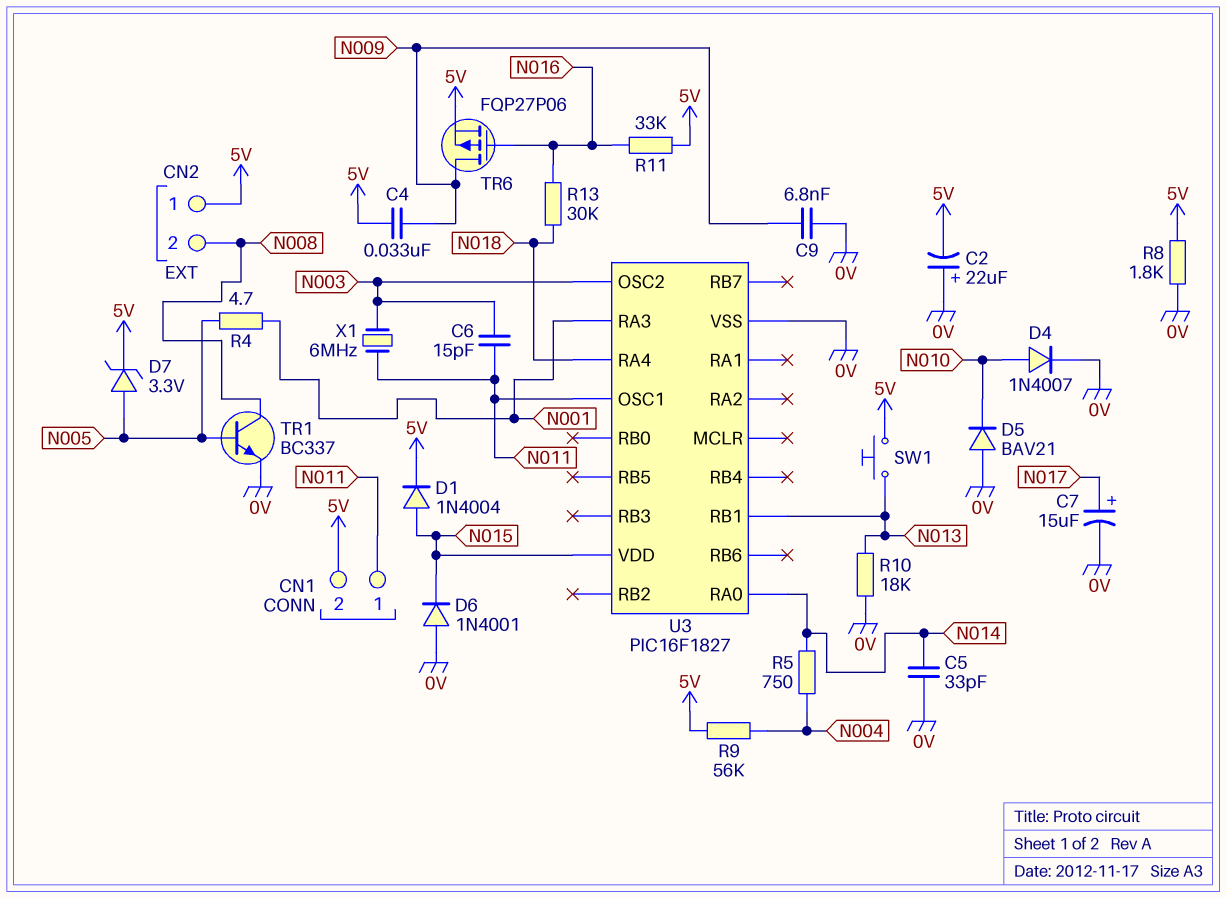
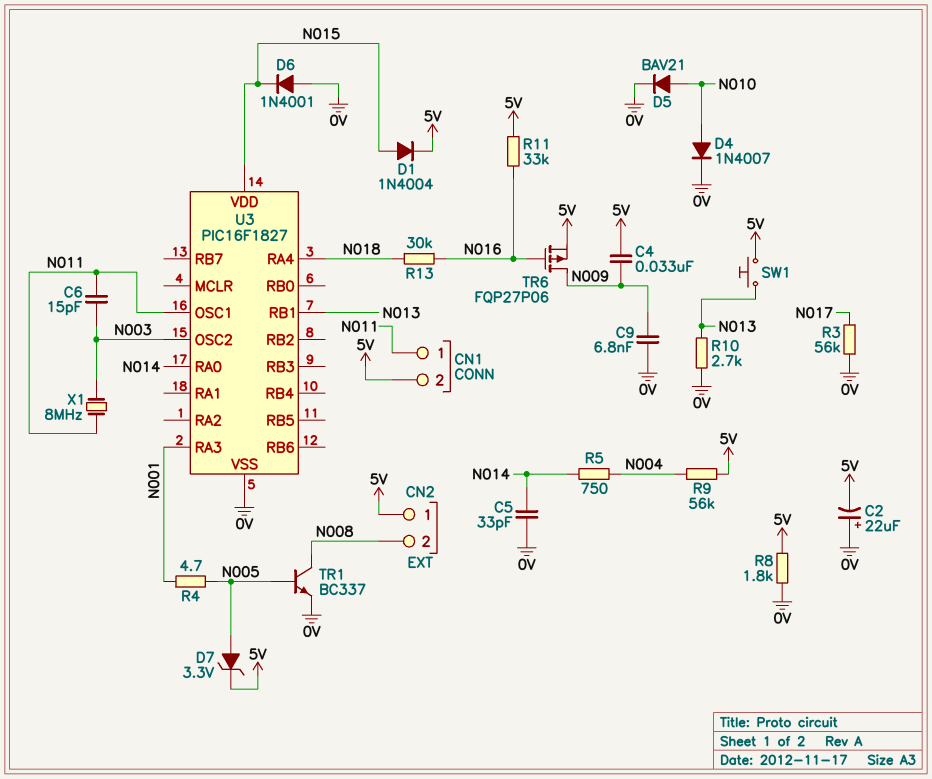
C7: 15uF (plus N017, minus 0V) -> none
D5: diode BAV21 (A 0V, K N010) -> diode BAV21 (A N010, K 0V)
R3: none -> 56k (0V, N017)
R10: 18k (0V, N013) -> 2.7k (0V, N013)
X1: 6MHz (N003, N011) -> 8MHz (N003, N011)

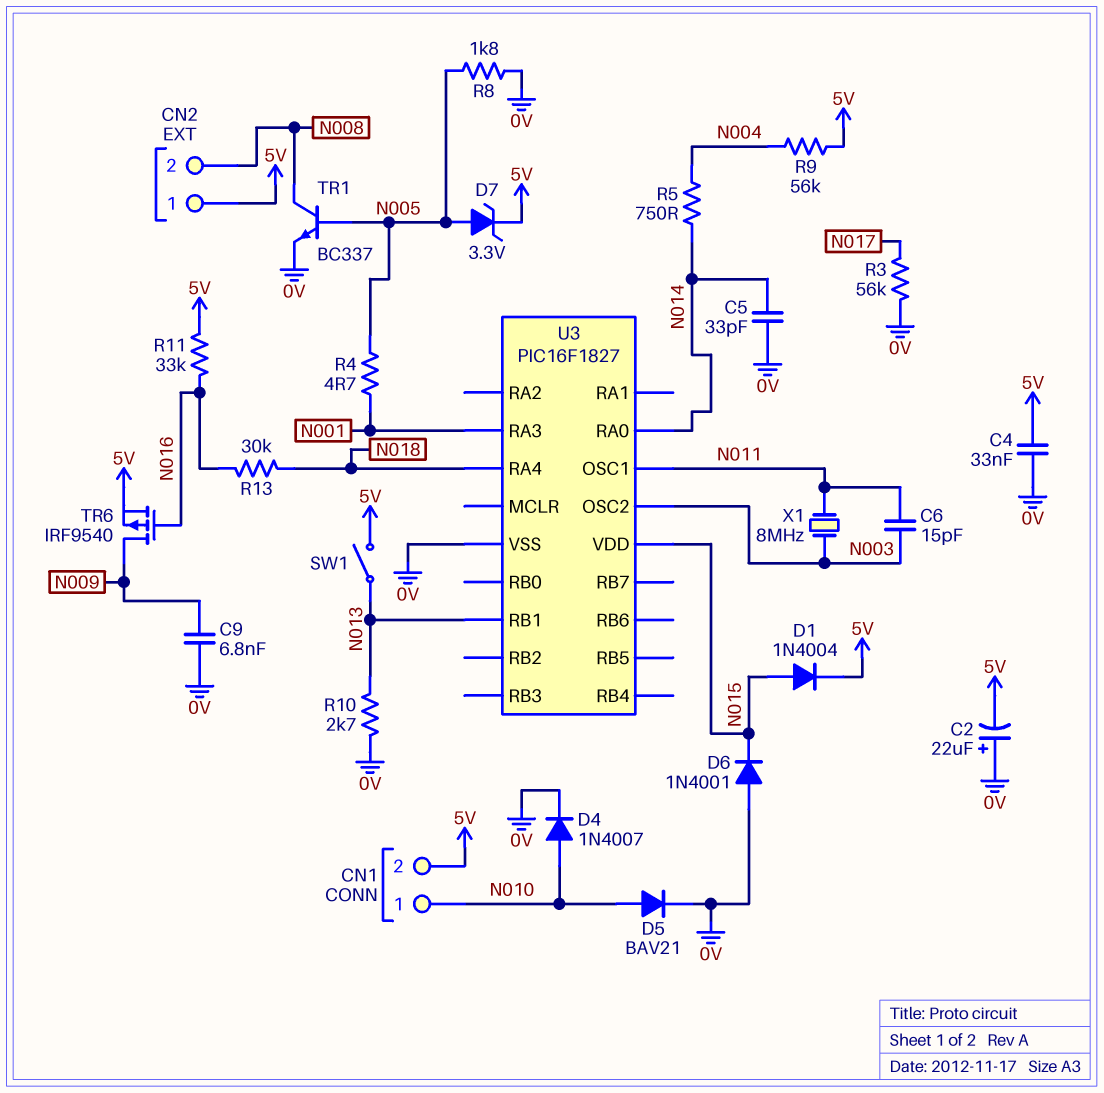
C4: 33nF (5V, N009) -> 33nF (0V, 5V)
CN1 pin 1: N011 -> N010
R8: 1.8k (0V, 5V) -> 1.8k (0V, N005)
SW1: button (5V, N013) -> switch (5V, N013)
TR6: PMOS FQP27P06 (G N016, D N009, S 5V) -> PMOS IRF9540 (G N016, D N009, S 5V)

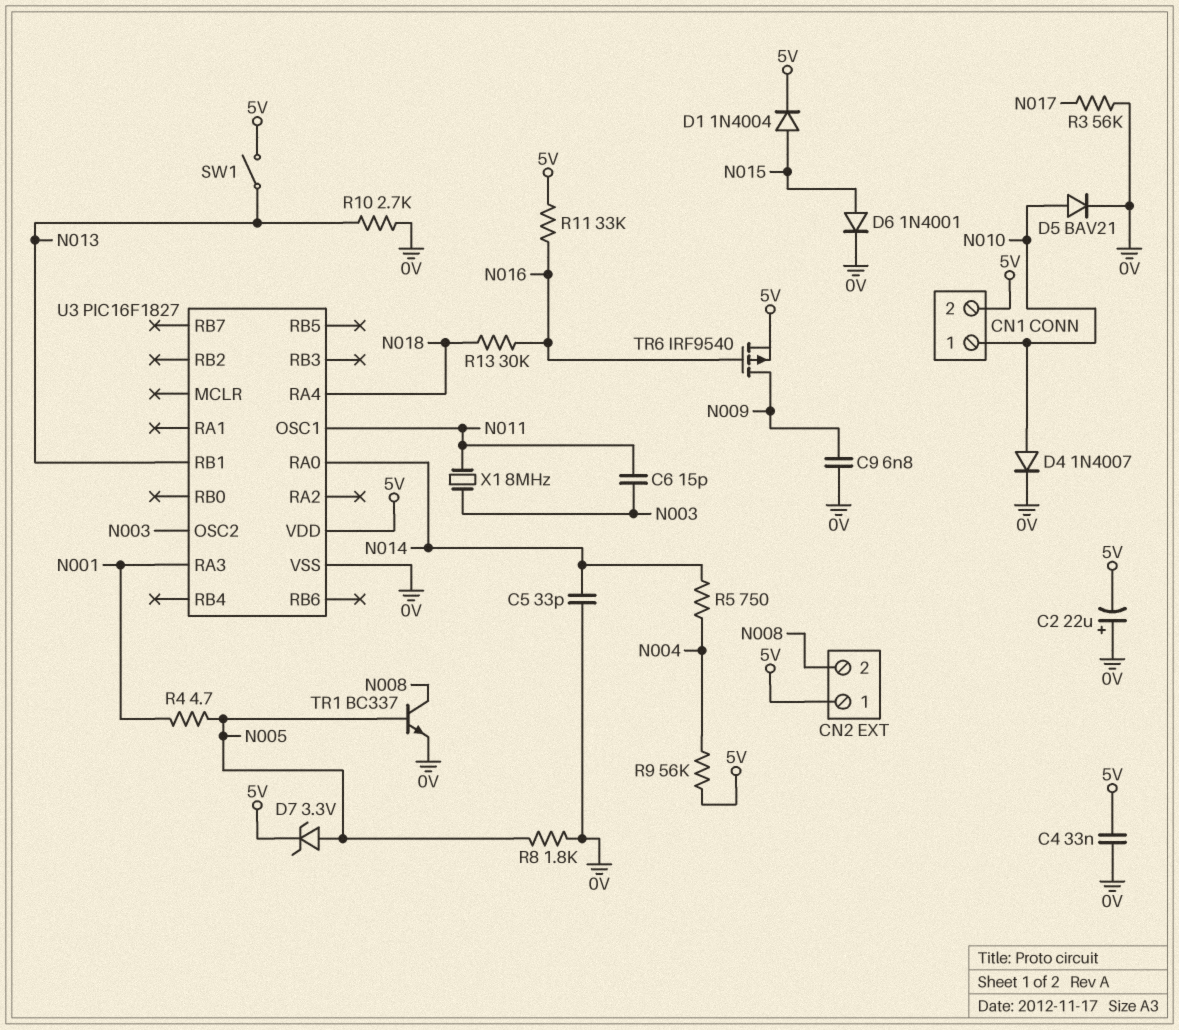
D6: diode 1N4001 (A 0V, K N015) -> diode 1N4001 (A N015, K 0V)
U3 pin VDD: N015 -> 5V

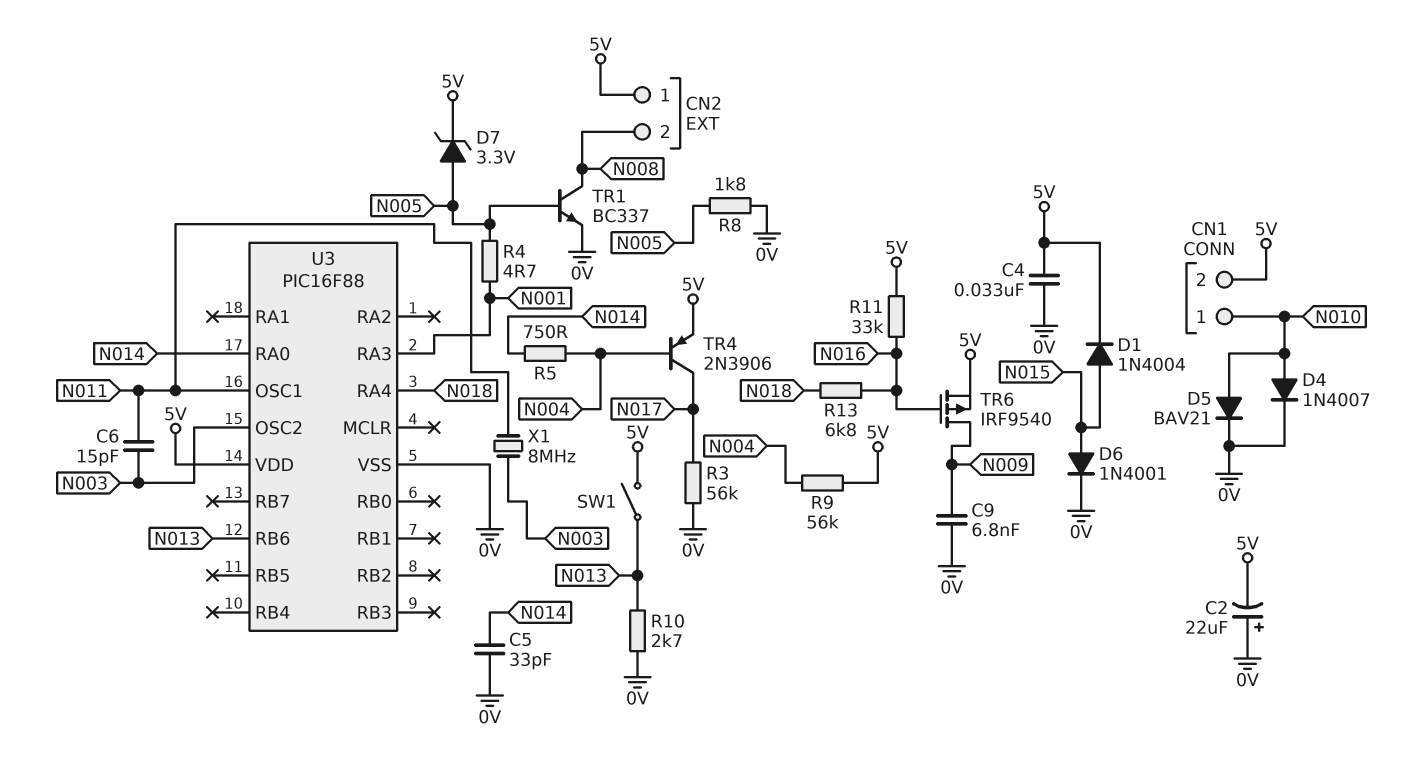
R13: 30k (N016, N018) -> 6.8k (N016, N018)
TR4: none -> PNP 2N3906 (B N004, C N017, E 5V)
U3: PIC16F1827 -> PIC16F88
U3 pin RB1: N013 -> none
U3 pin RB6: none -> N013

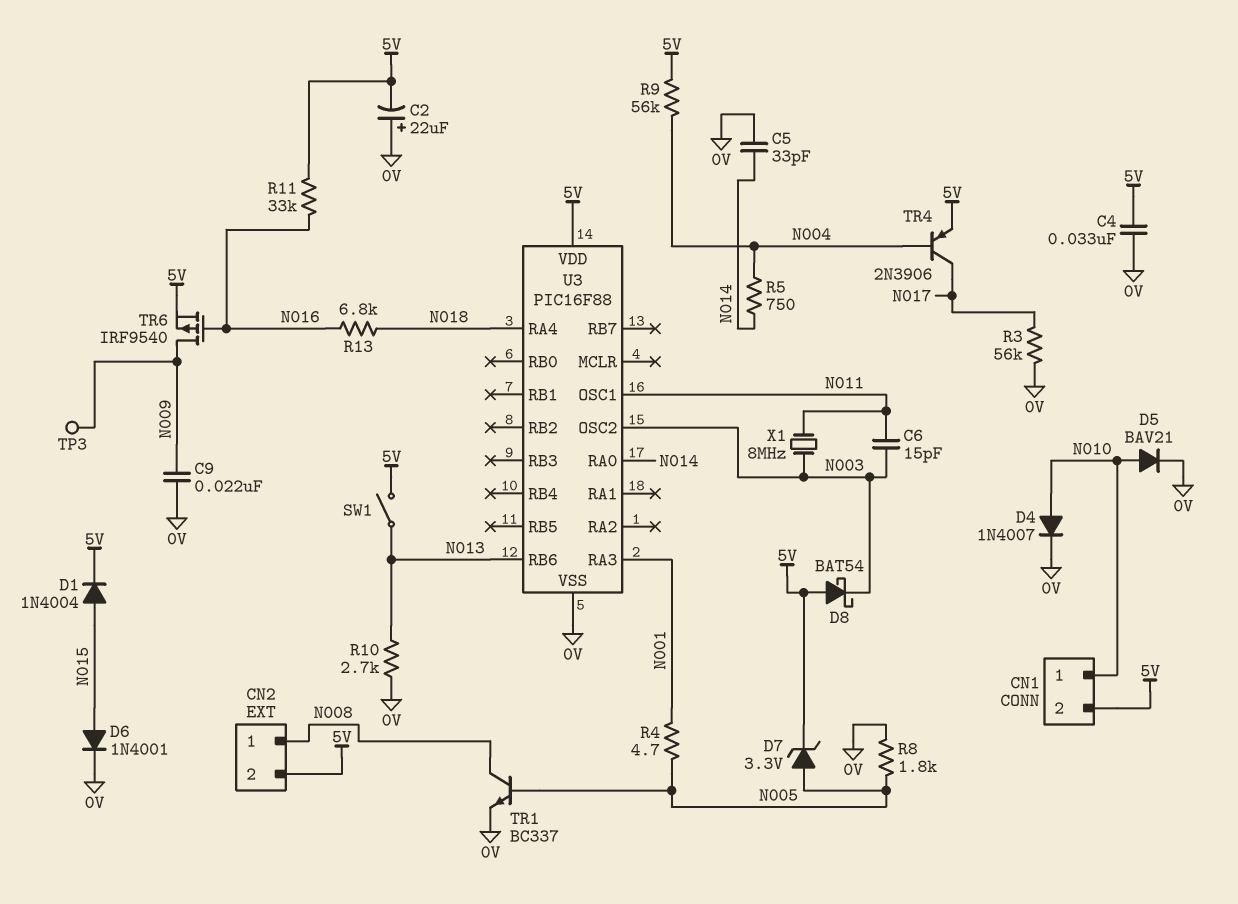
C9: 6.8nF (0V, N009) -> 22nF (0V, N009)
CN2 pin 1: 5V -> N008
CN2 pin 2: N008 -> 5V
D8: none -> schottky BAT54 (A 5V, K N003)
TP3: none -> test point (N009)

